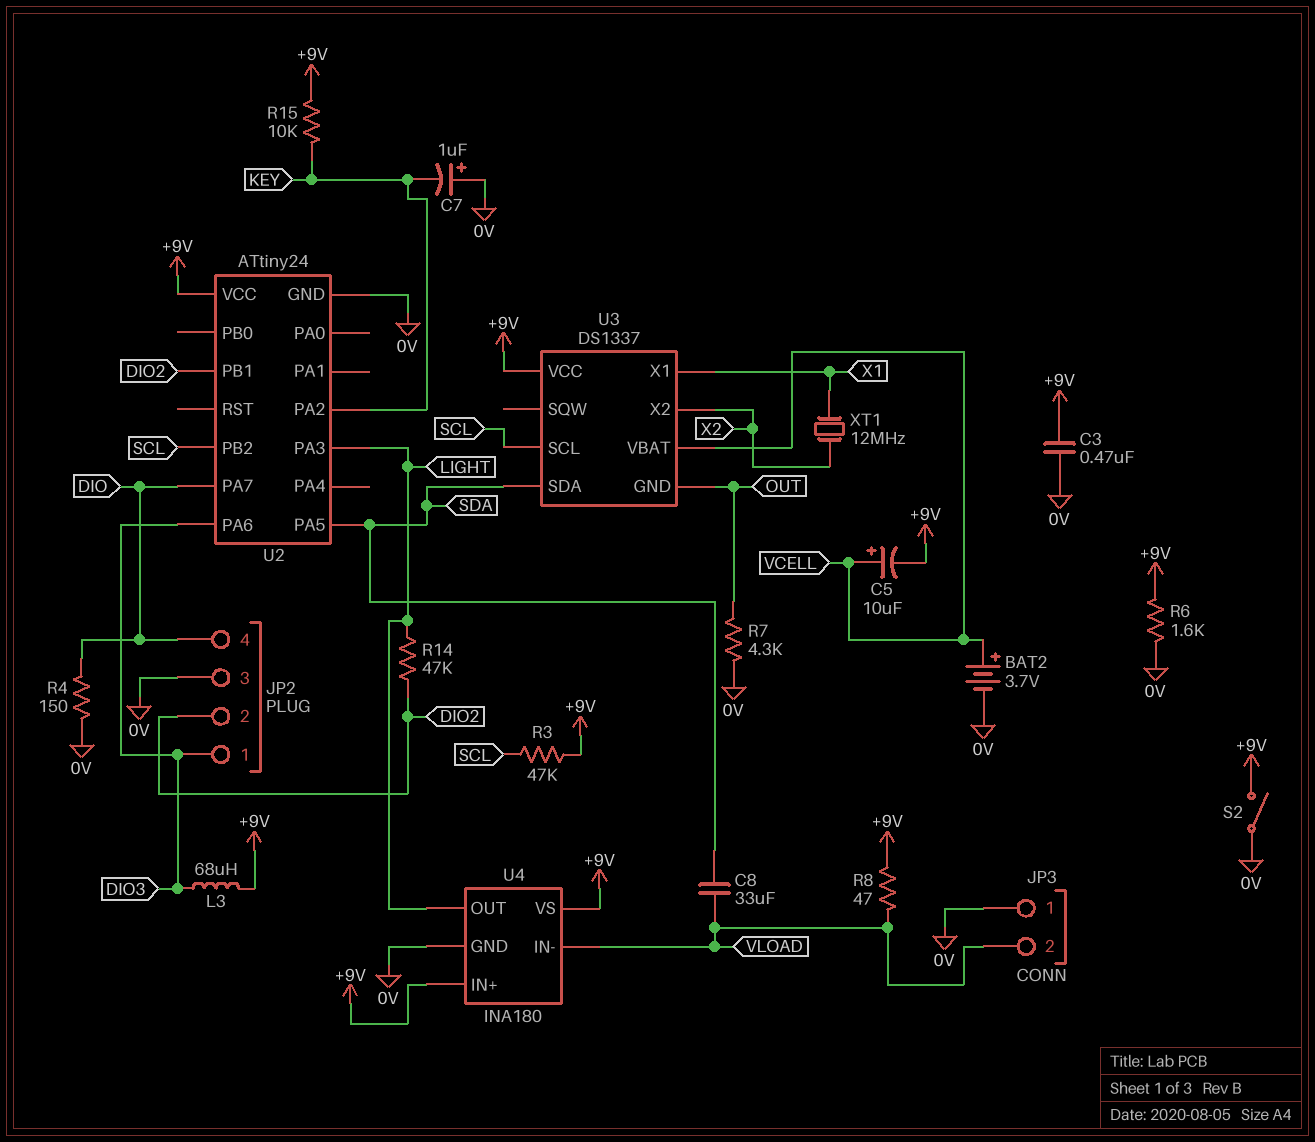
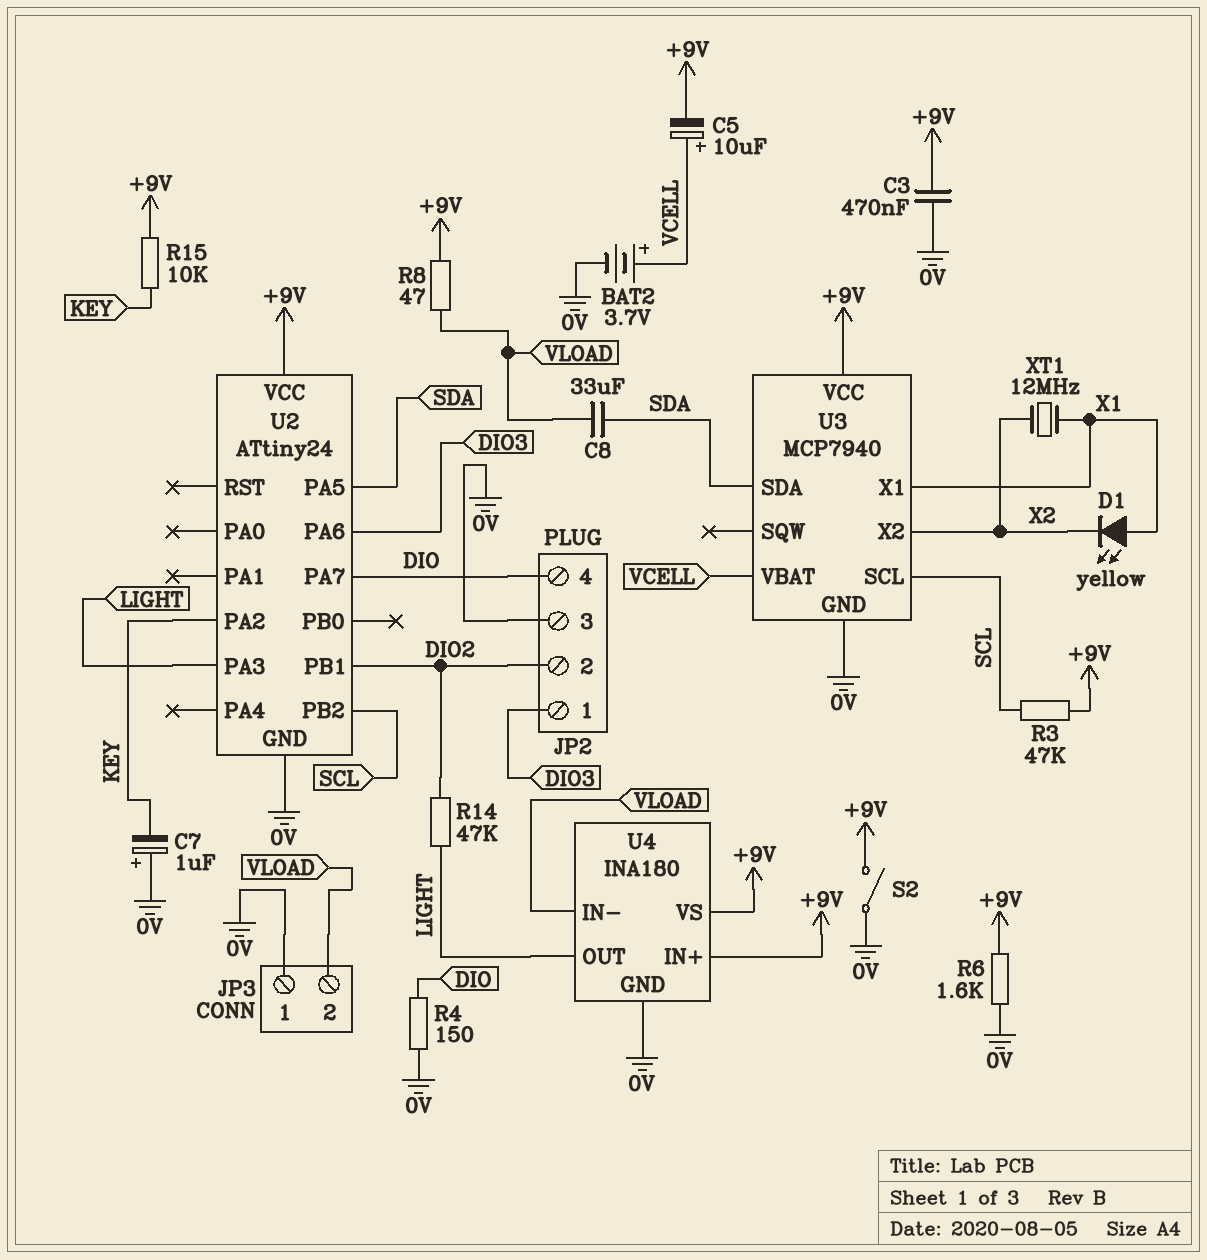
D1: none -> LED yellow (A X1, K X2)
L3: 68uH (+9V, DIO3) -> none
R7: 4.3k (0V, OUT) -> none
U3: DS1337 -> MCP7940
U3 pin GND: OUT -> 0V

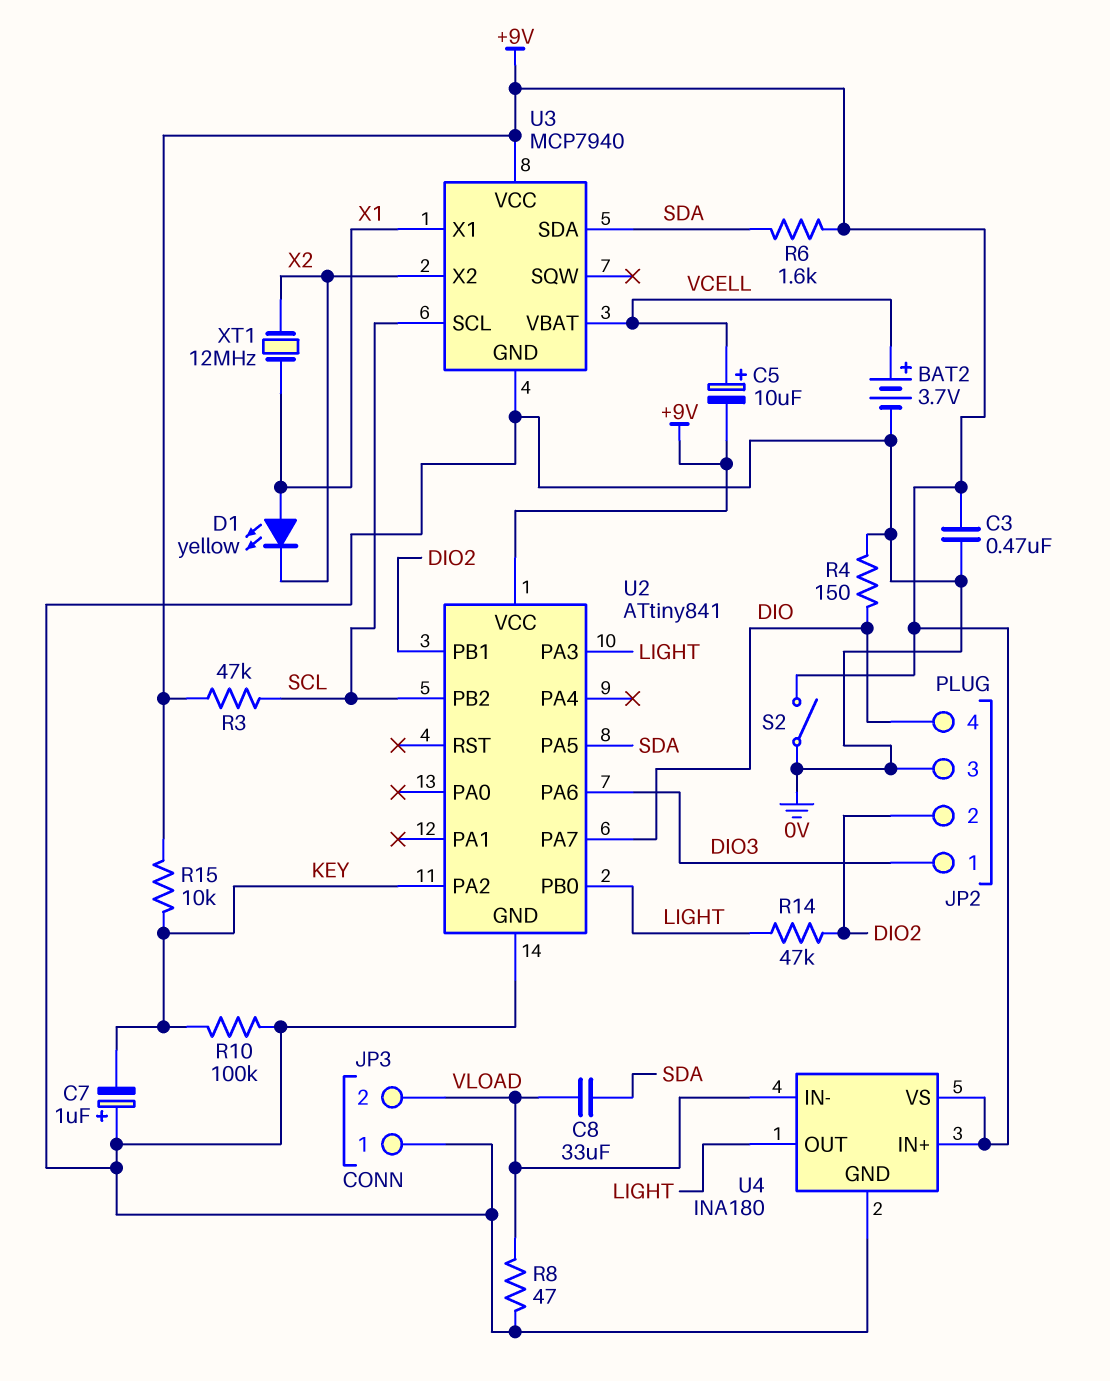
R6: 1.6k (+9V, 0V) -> 1.6k (+9V, SDA)
R8: 47 (+9V, VLOAD) -> 47 (0V, VLOAD)
R10: none -> 100k (0V, KEY)
U2: ATtiny24 -> ATtiny841
U2 pin PB0: none -> LIGHT

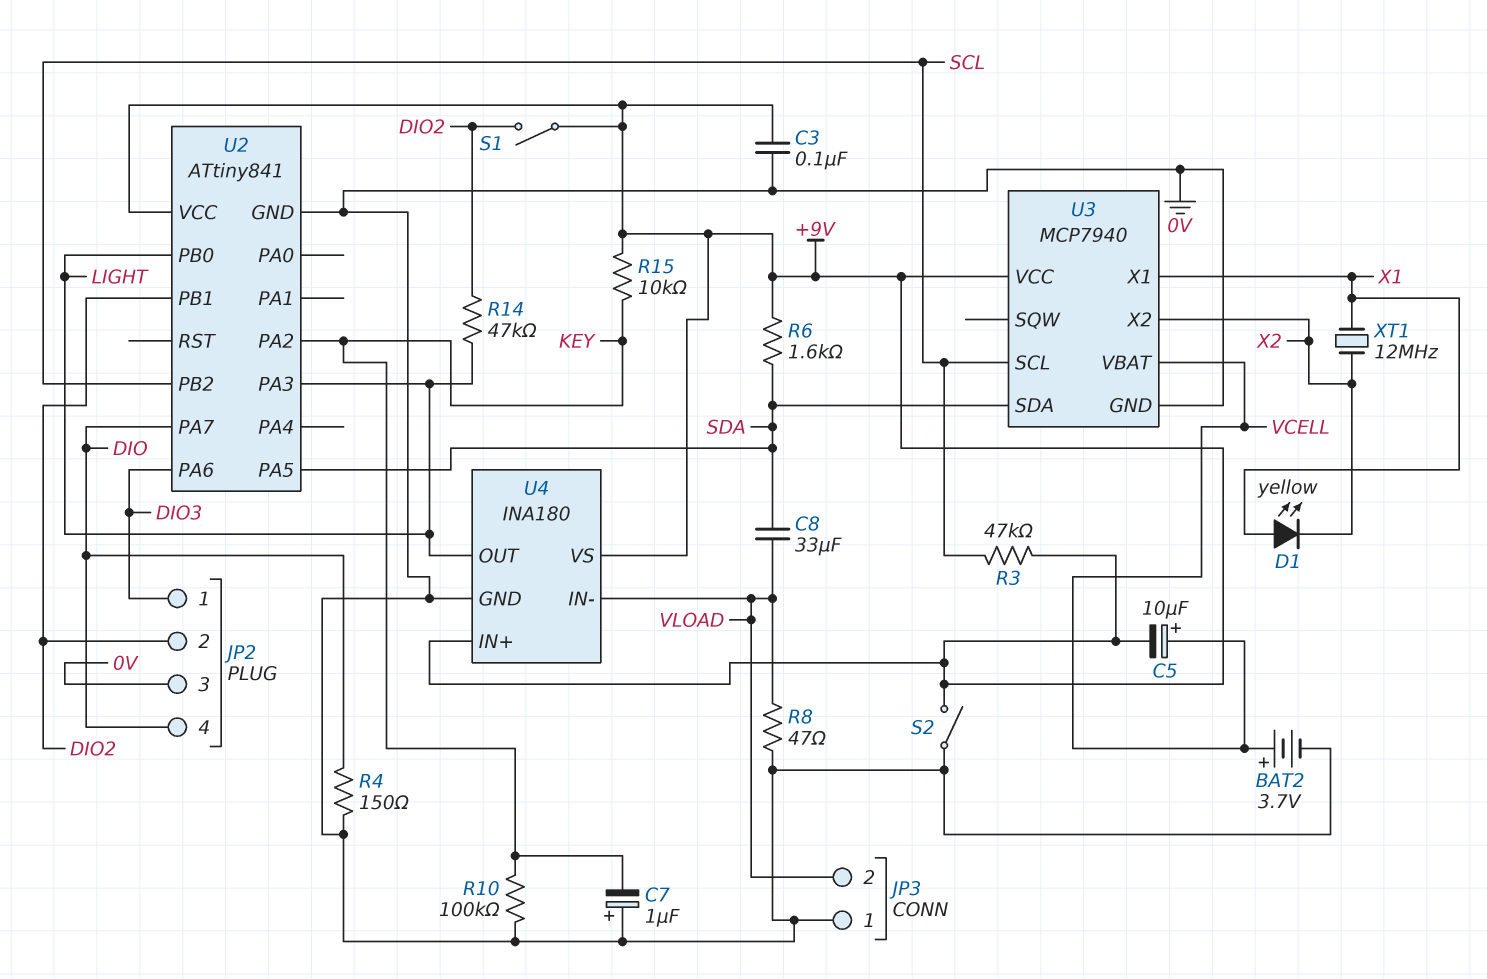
C3: 470nF (+9V, 0V) -> 100nF (+9V, 0V)
S1: none -> switch (+9V, DIO2)

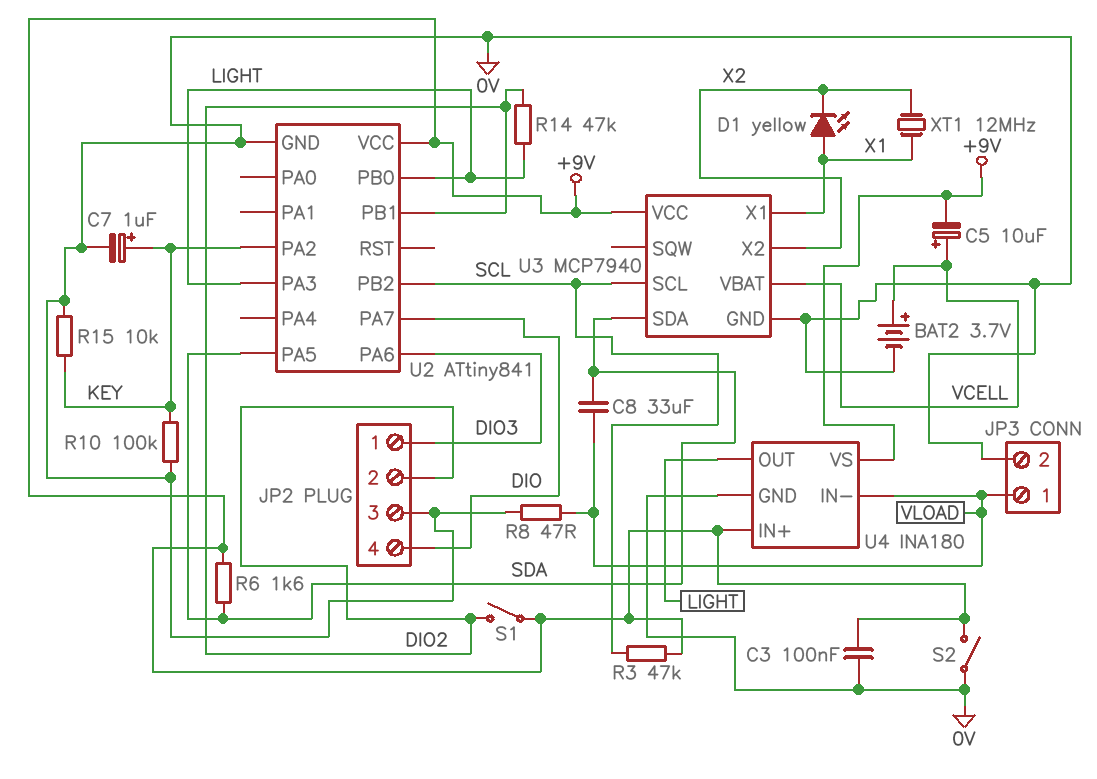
C7: 1uF (plus 0V, minus KEY) -> 1uF (plus KEY, minus 0V)
JP3 pin 1: 0V -> VLOAD
JP3 pin 2: VLOAD -> 0V
R4: 150 (0V, DIO) -> none
R15: 10k (+9V, KEY) -> 10k (0V, KEY)

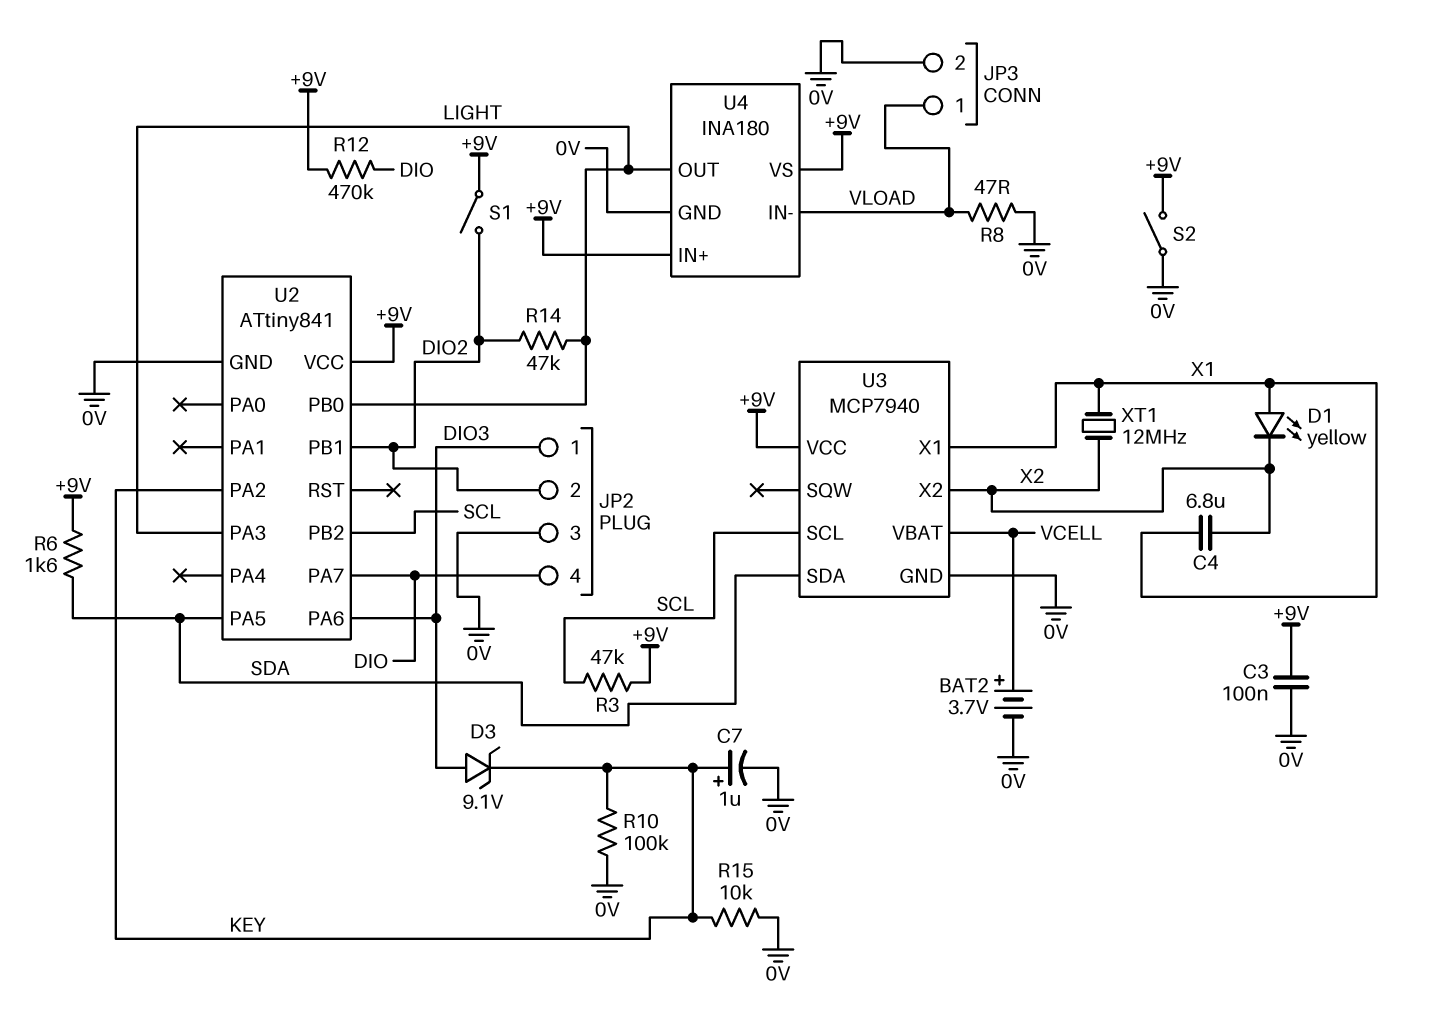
C4: none -> 6.8uF (X1, X2)
C5: 10uF (plus VCELL, minus +9V) -> none
C8: 33uF (SDA, VLOAD) -> none
D3: none -> zener 9.1V (A DIO3, K KEY)
R12: none -> 470k (+9V, DIO)

